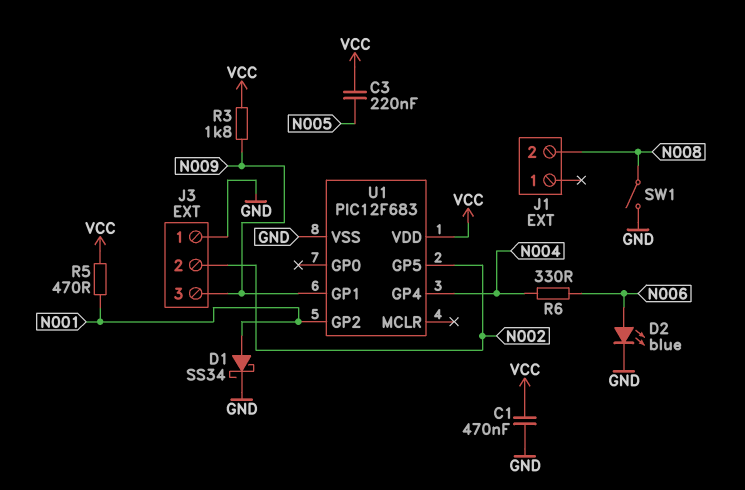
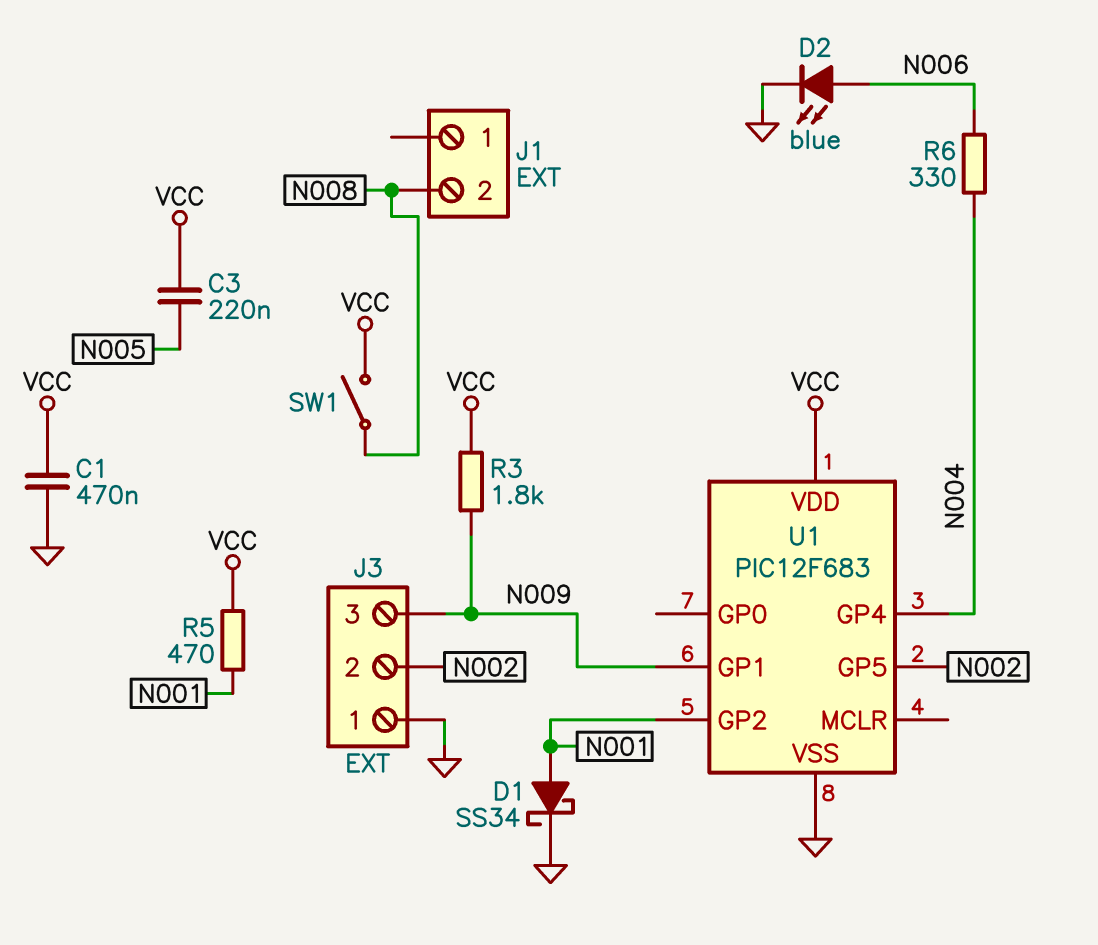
SW1: switch (GND, N008) -> switch (N008, VCC)

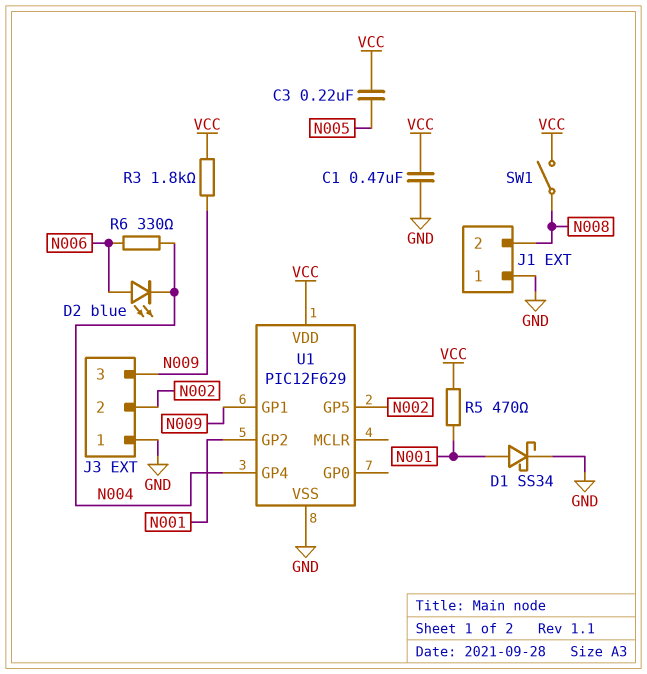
D2: LED blue (A N006, K GND) -> LED blue (A N006, K N004)
J1 pin 1: none -> GND
U1: PIC12F683 -> PIC12F629

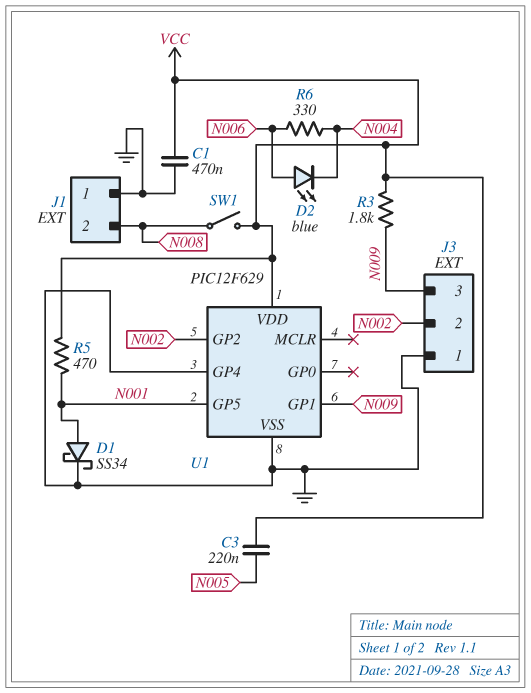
U1 pin GP2: N001 -> N002
U1 pin GP4: N004 -> GND
U1 pin GP5: N002 -> N001

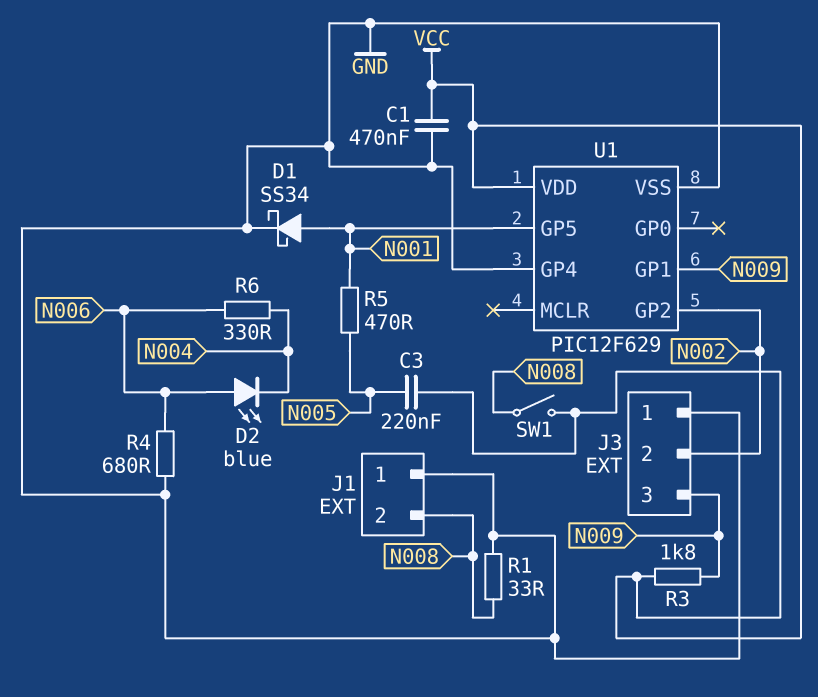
R1: none -> 33 (GND, N008)
R4: none -> 680 (GND, N006)
R5: 470 (N001, VCC) -> 470 (N001, N005)

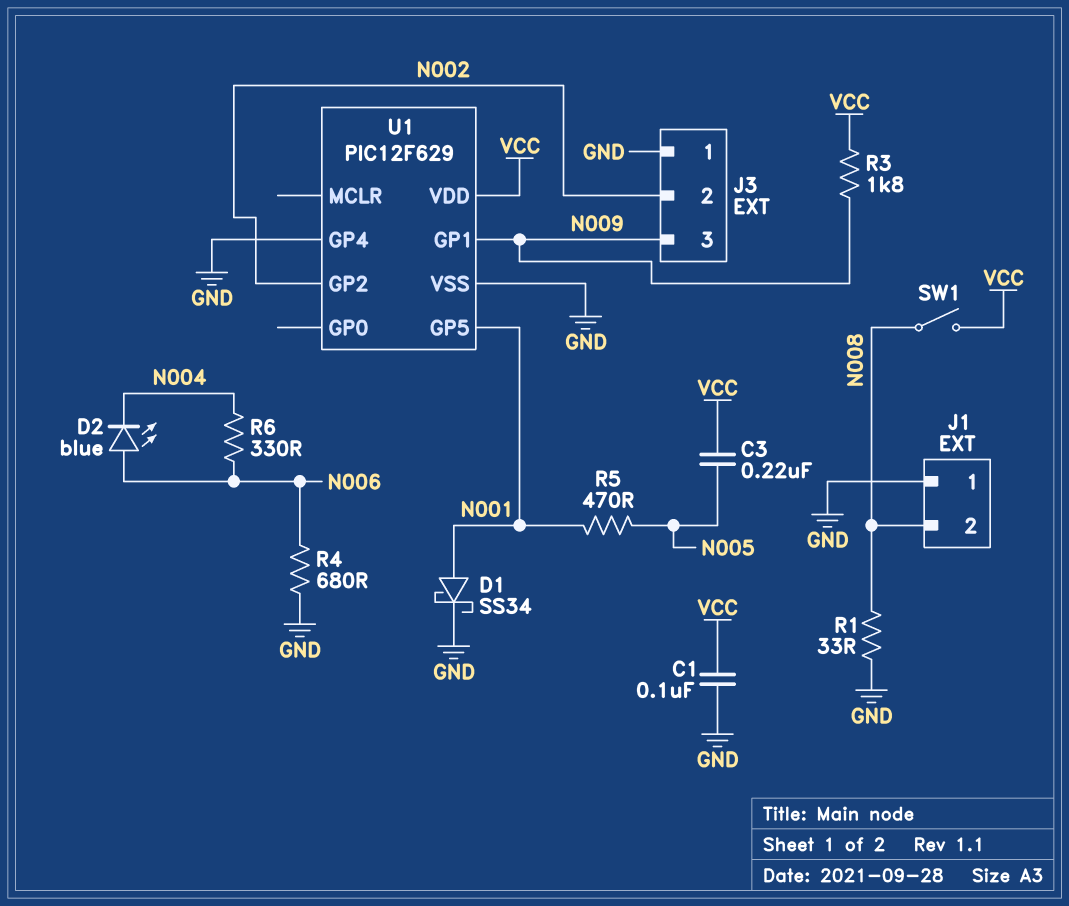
C1: 470nF (GND, VCC) -> 100nF (GND, VCC)

